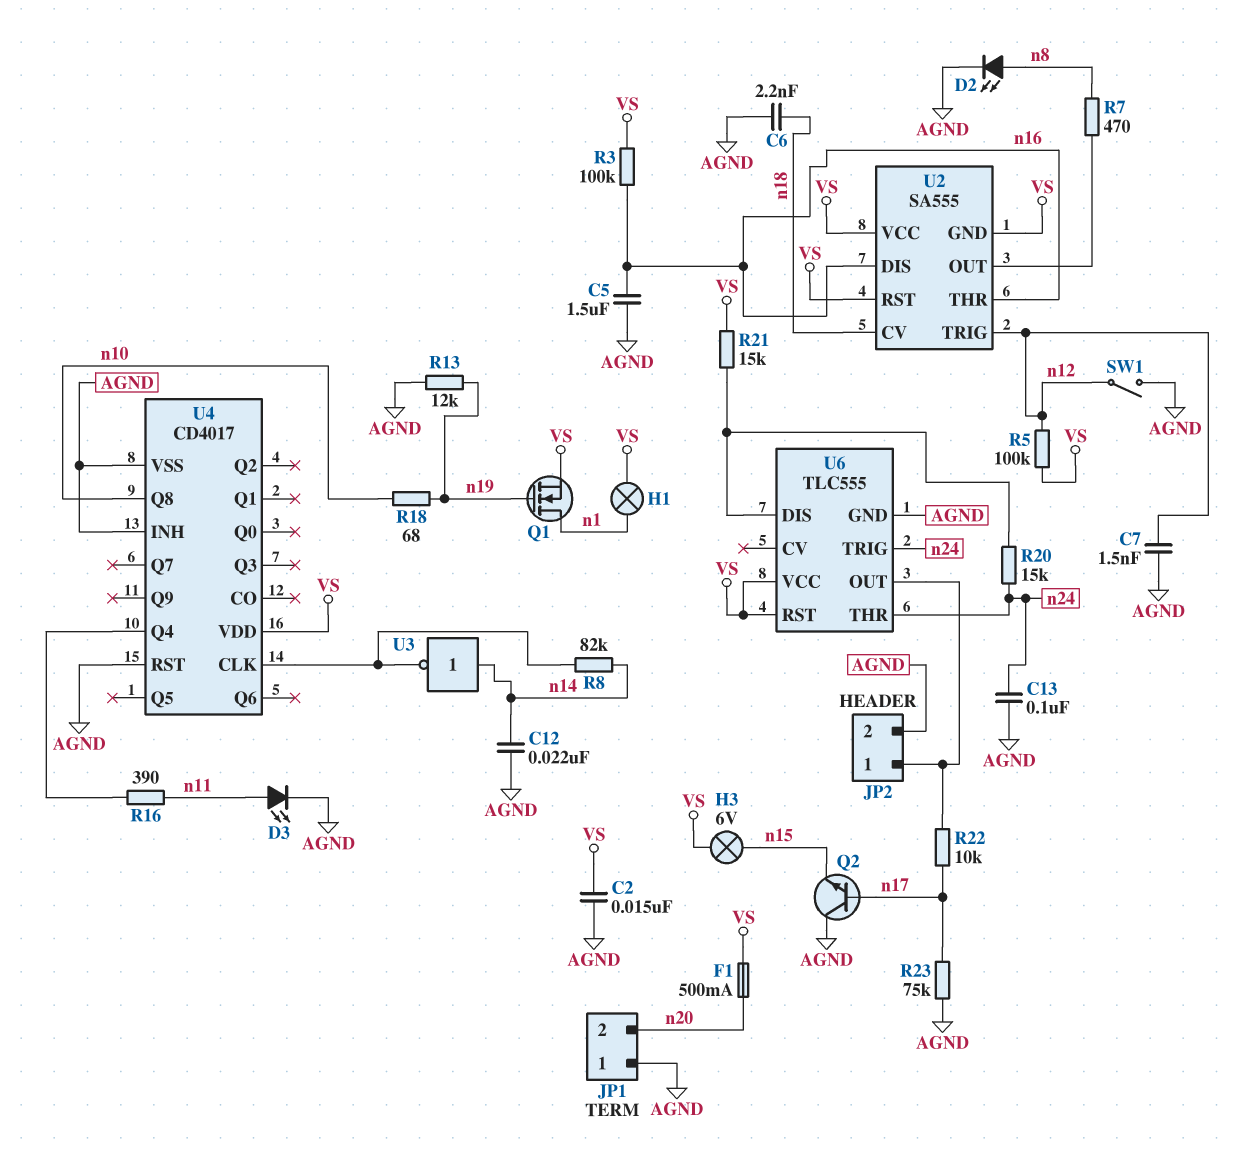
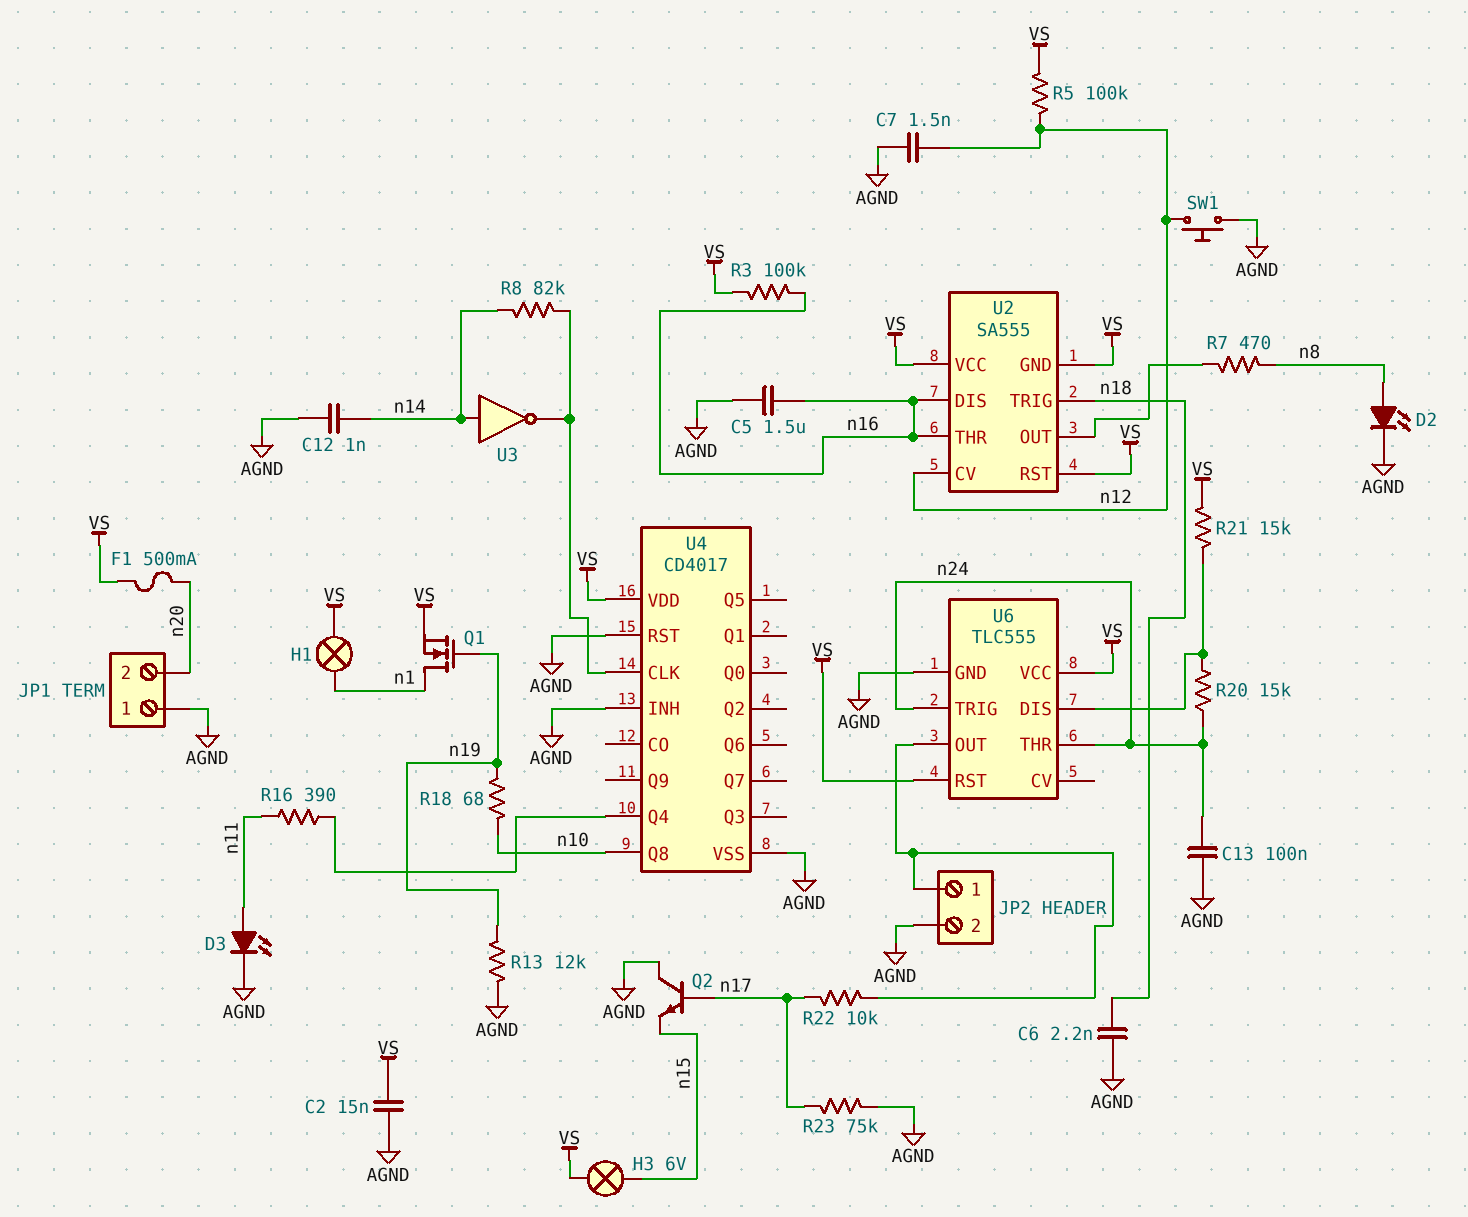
C12: 22nF (AGND, n14) -> 1nF (AGND, n14)
SW1: switch (AGND, n12) -> button (AGND, n12)
U2 pin CV: n18 -> n12
U2 pin TRIG: n12 -> n18

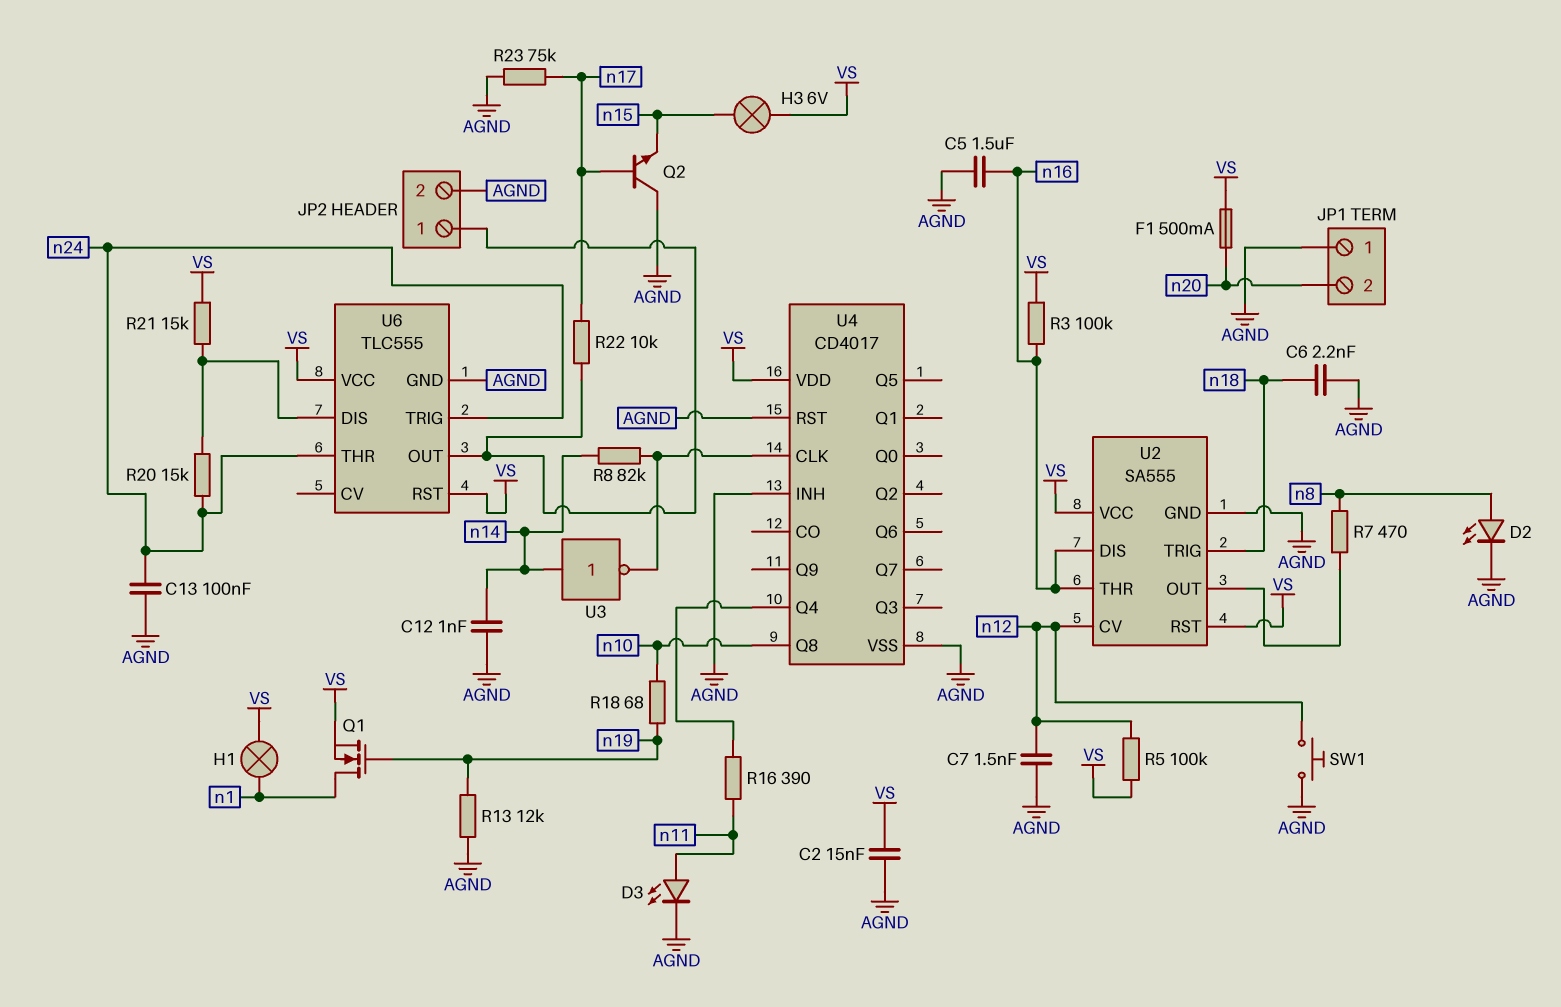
U2 pin GND: VS -> AGND

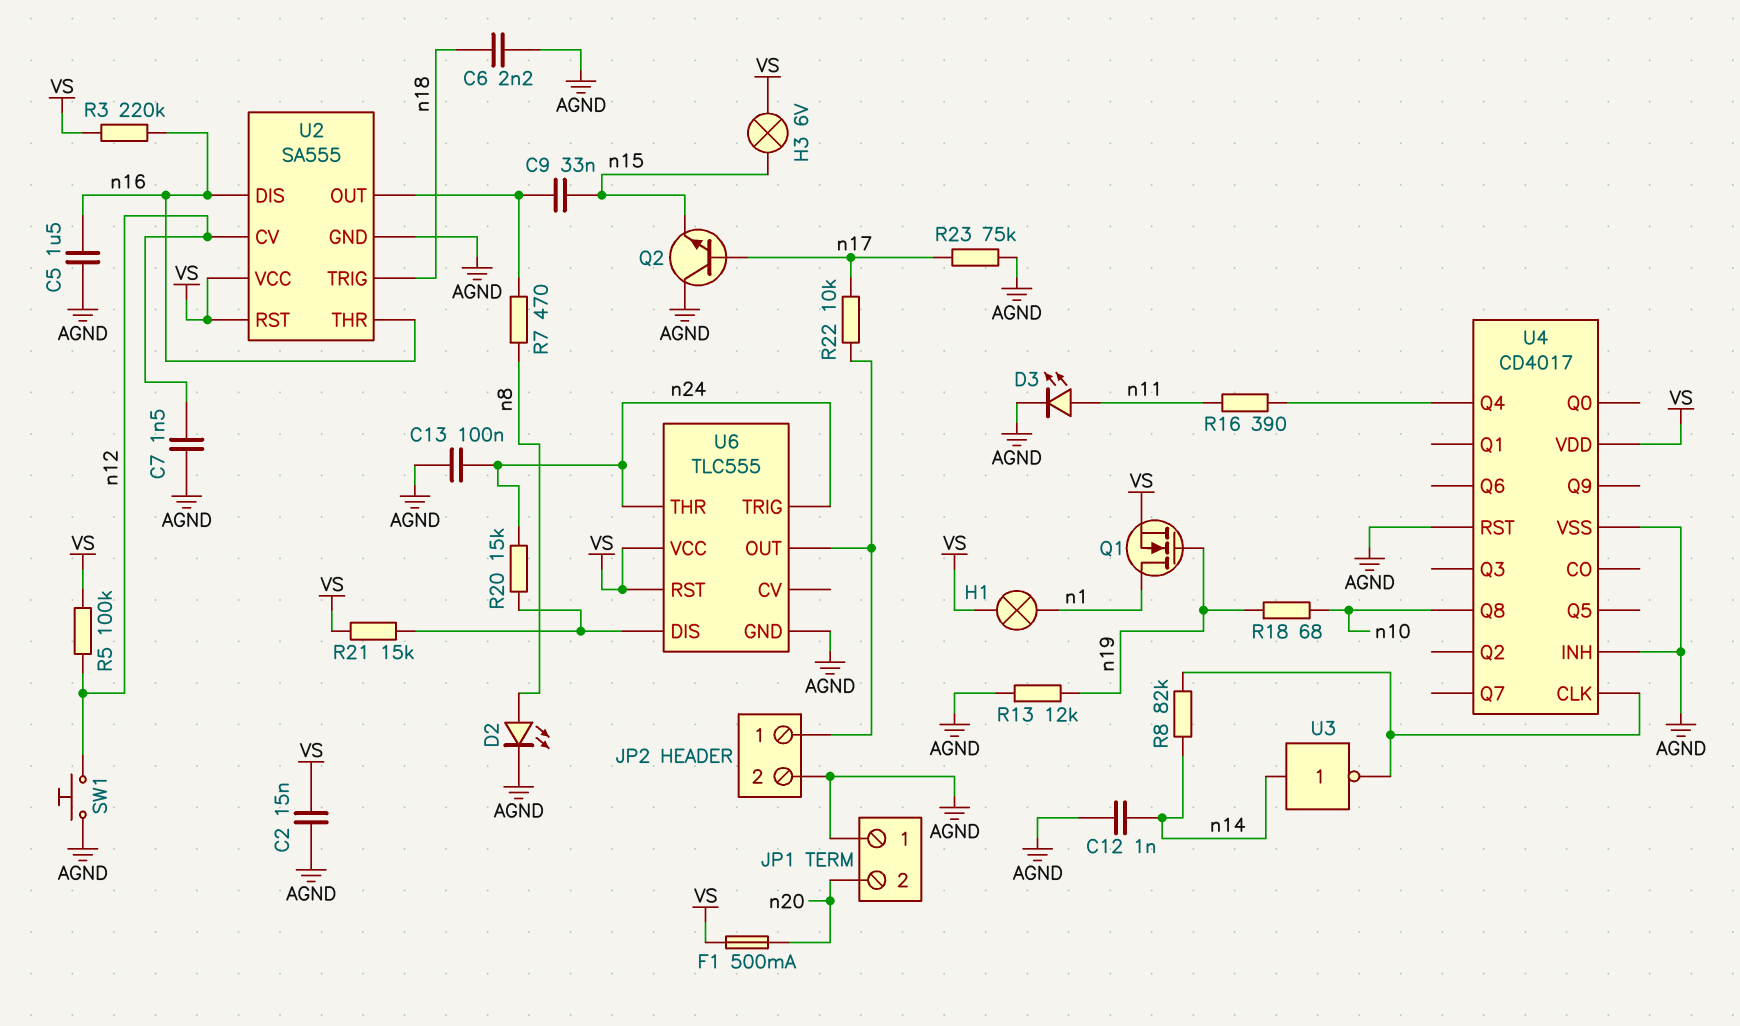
C9: none -> 33nF (U2/OUT, n15)
R3: 100k (VS, n16) -> 220k (VS, n16)

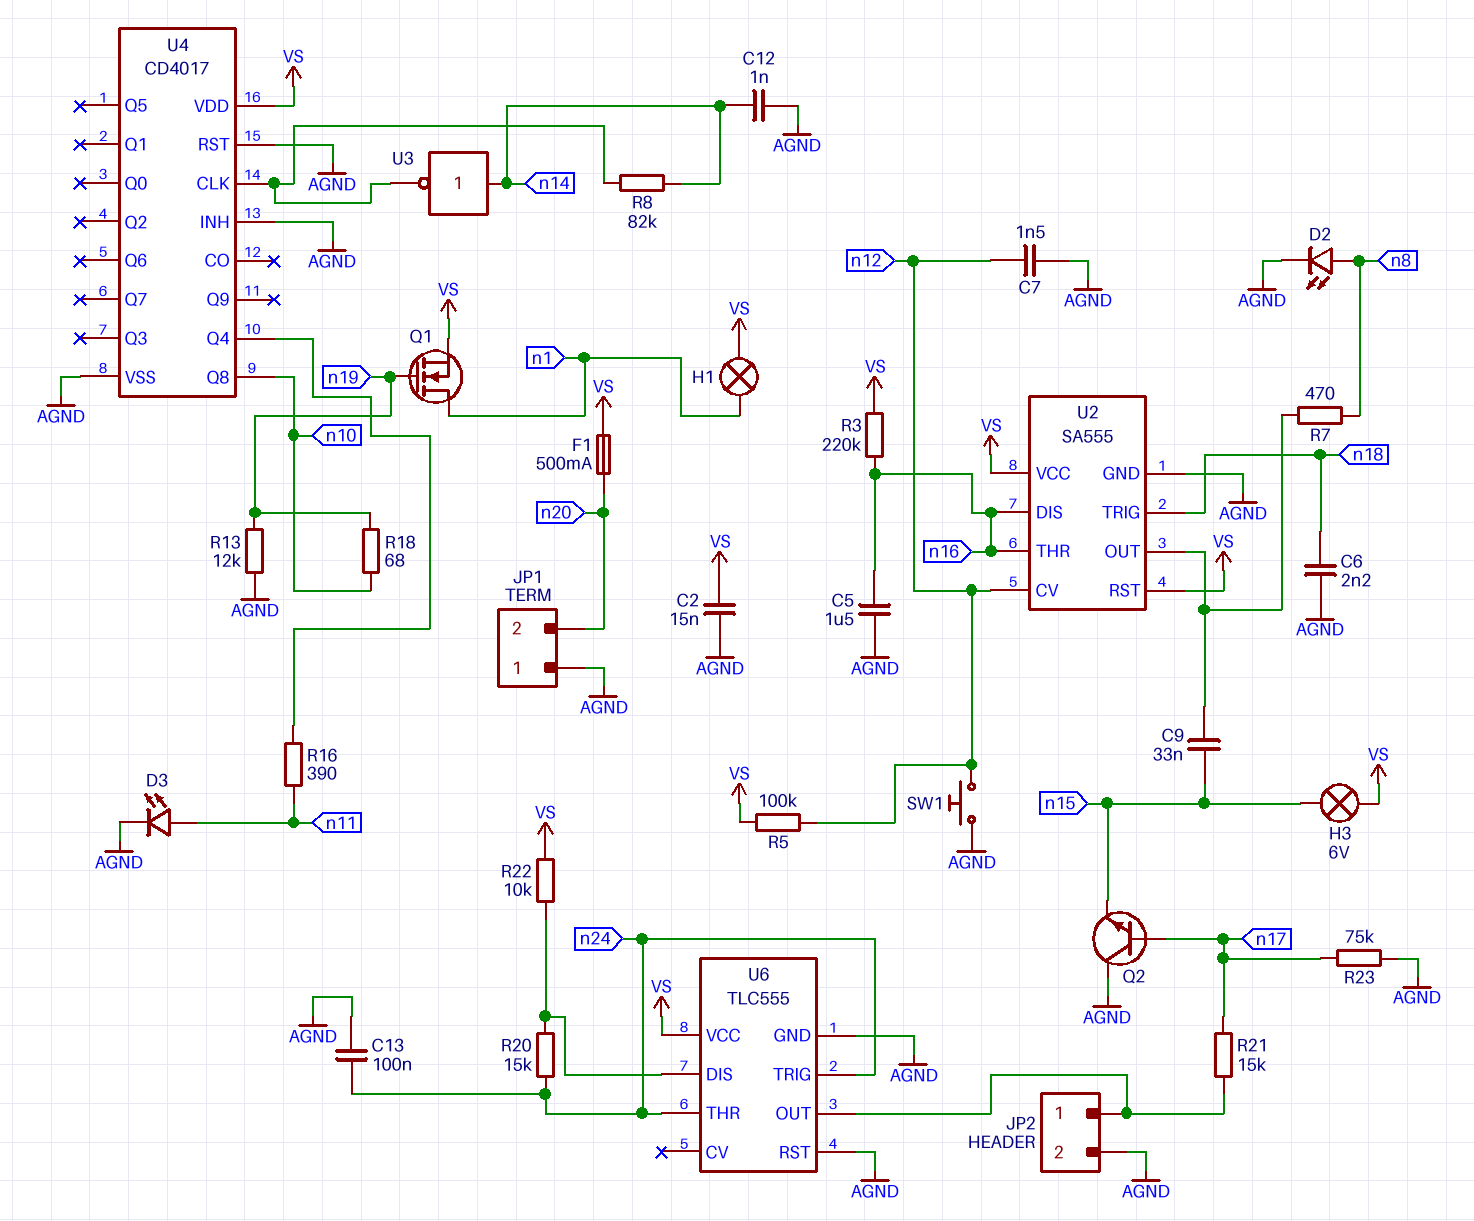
R21: 15k (U6/DIS, VS) -> 15k (JP2/1, n17)
R22: 10k (JP2/1, n17) -> 10k (U6/DIS, VS)
U6 pin RST: VS -> AGND

